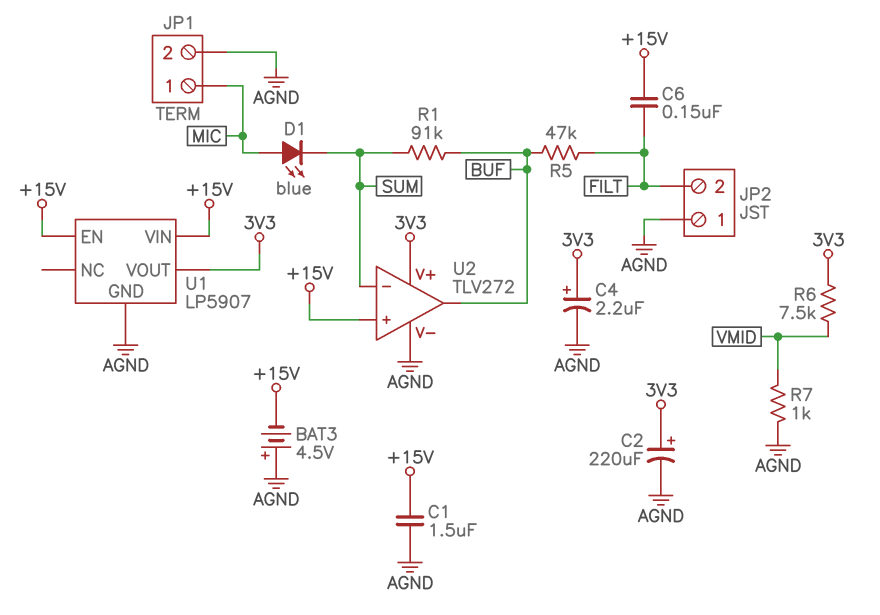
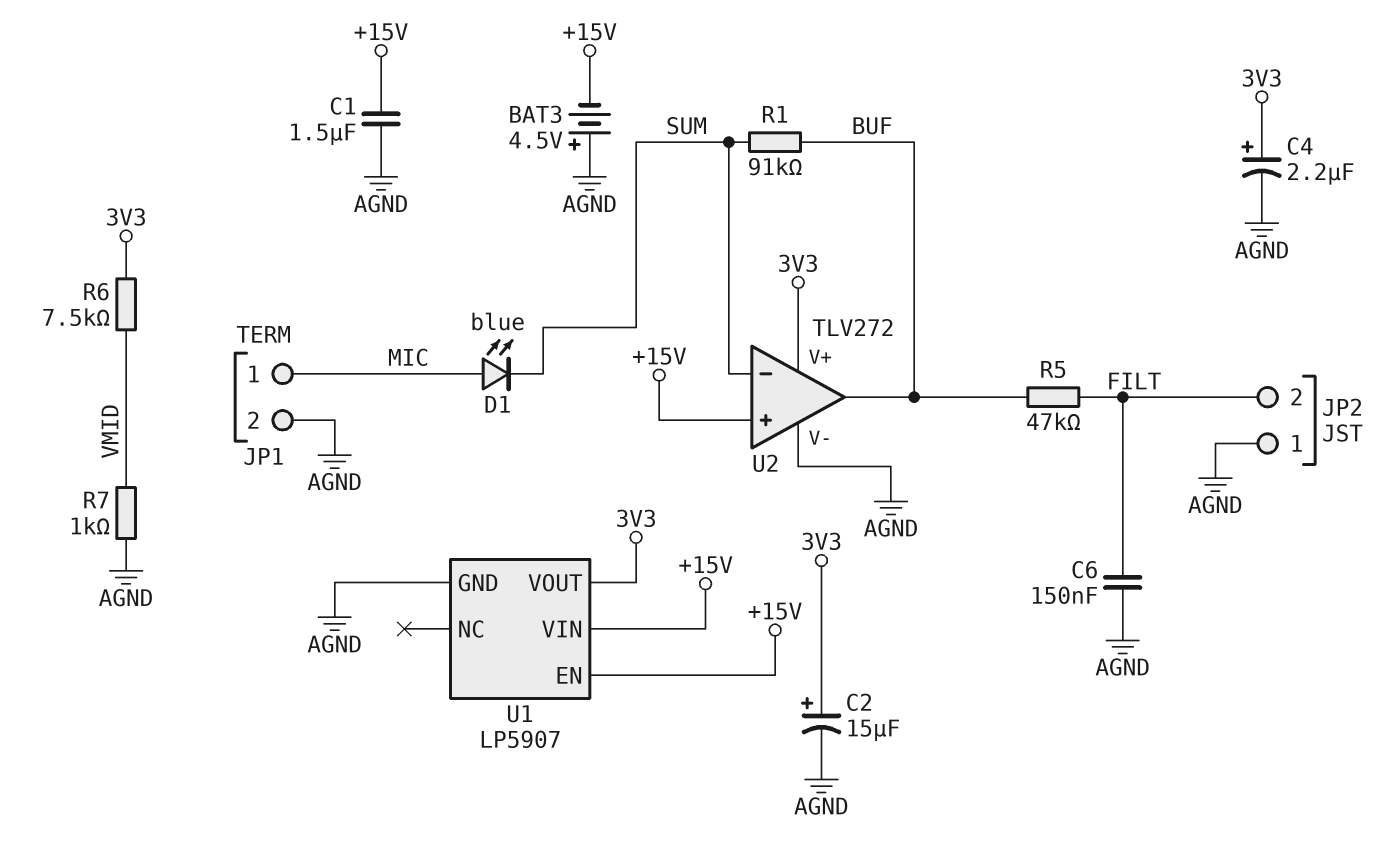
C2: 220uF (plus 3V3, minus AGND) -> 15uF (plus 3V3, minus AGND)
C6: 150nF (+15V, FILT) -> 150nF (AGND, FILT)

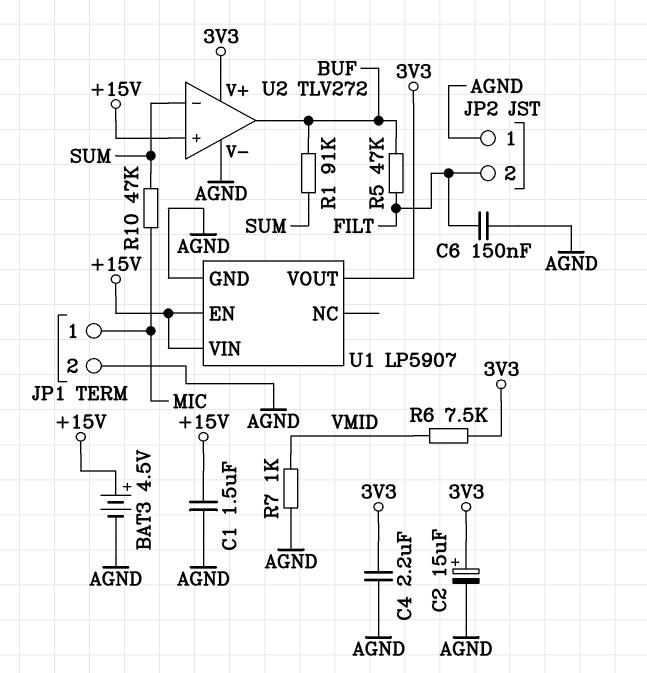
BAT3: 4.5V (plus AGND, minus +15V) -> 4.5V (plus +15V, minus AGND)
C4: 2.2uF (plus 3V3, minus AGND) -> 2.2uF (3V3, AGND)
D1: LED blue (A MIC, K SUM) -> none
R10: none -> 47k (MIC, SUM)

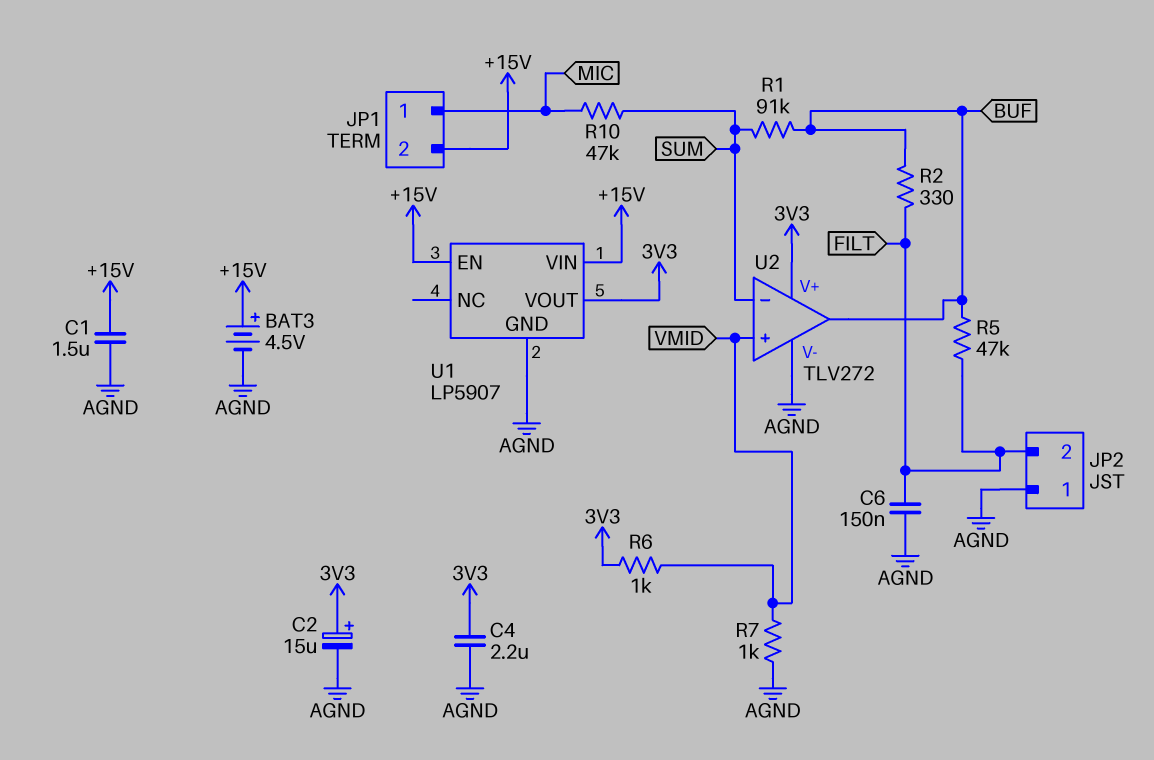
JP1 pin 2: AGND -> +15V
R2: none -> 330 (BUF, FILT)
R6: 7.5k (3V3, VMID) -> 1k (3V3, VMID)
U2 pin in+: +15V -> VMID

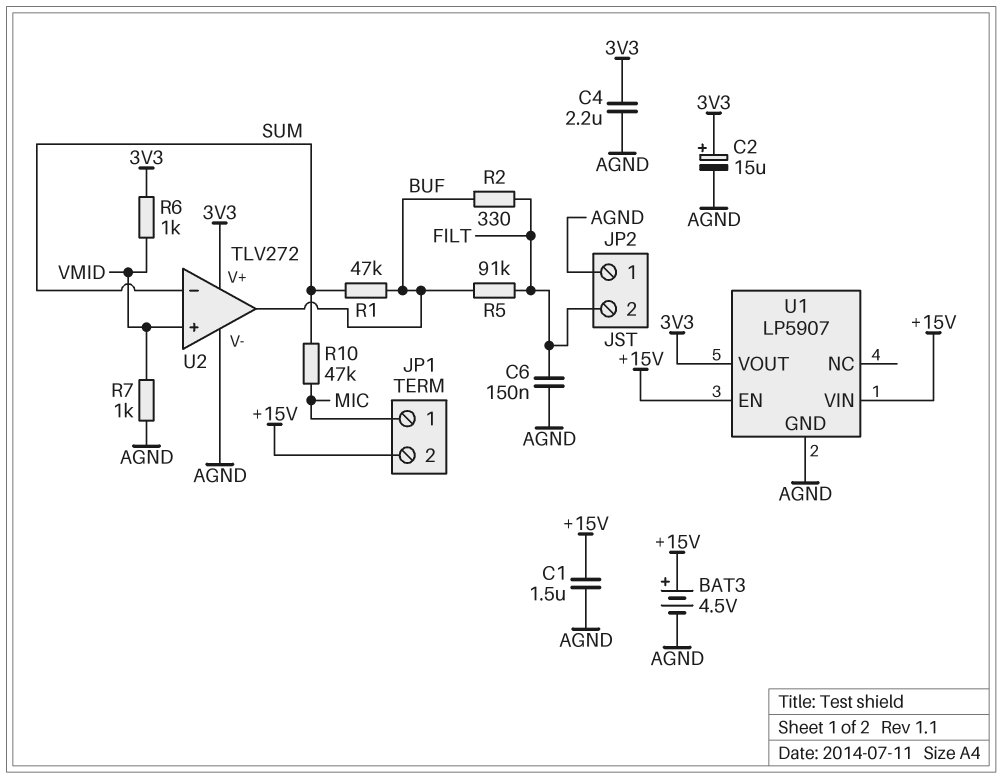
R1: 91k (BUF, SUM) -> 47k (BUF, SUM)
R5: 47k (BUF, FILT) -> 91k (BUF, FILT)

